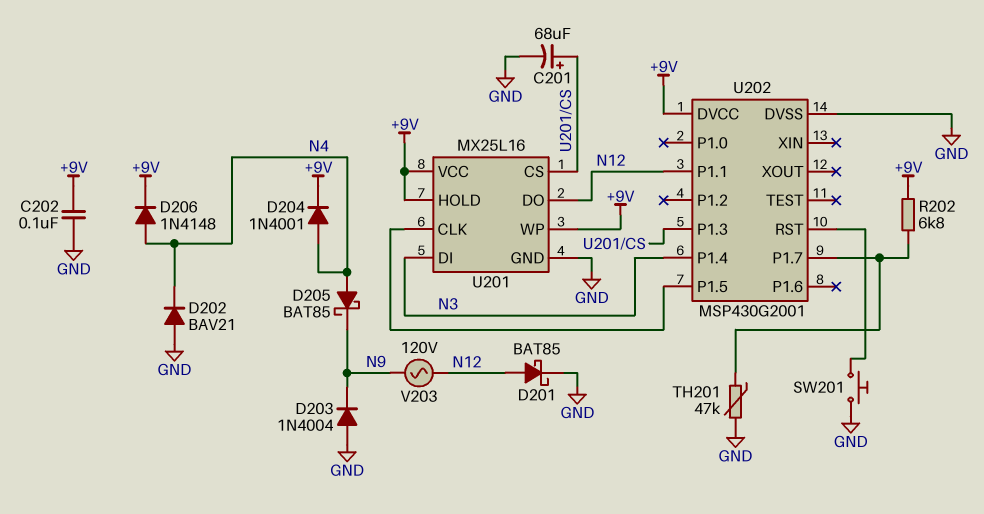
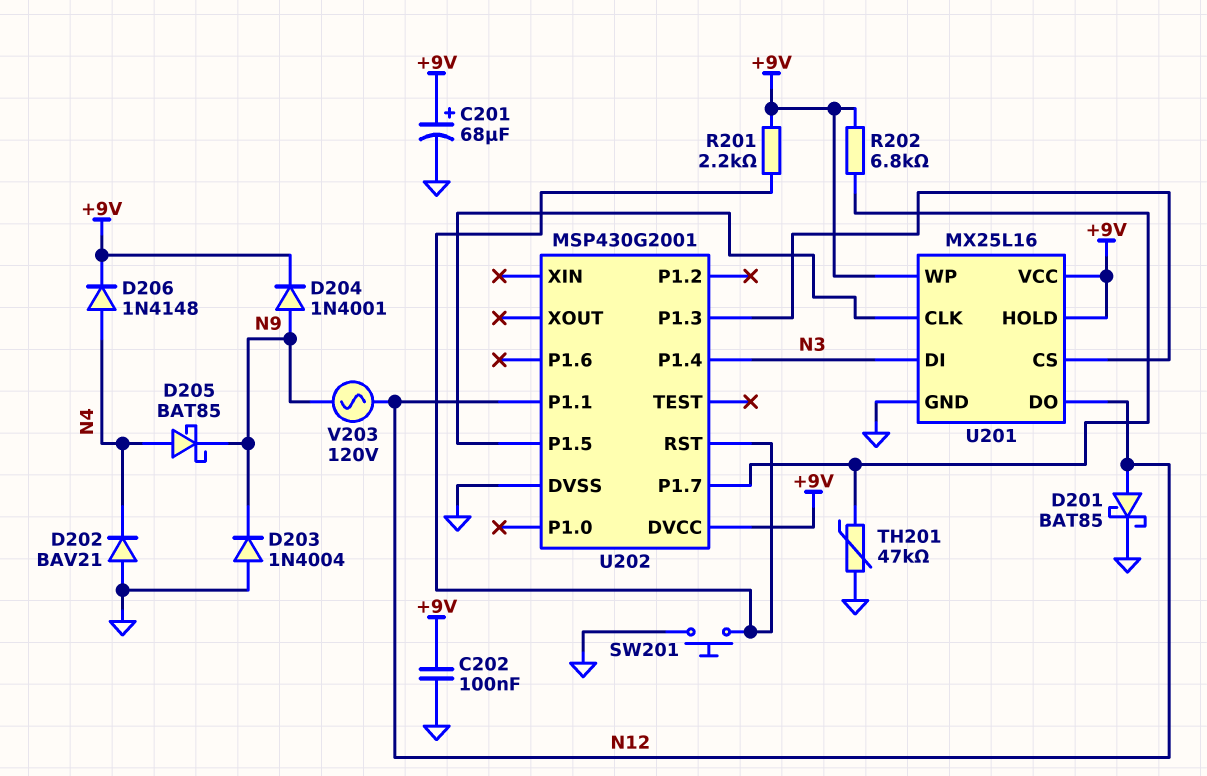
C201: 68uF (plus U201/CS, minus GND) -> 68uF (plus +9V, minus GND)
D204: diode 1N4001 (A N4, K +9V) -> diode 1N4001 (A N9, K +9V)
R201: none -> 2.2k (+9V, U202/RST)

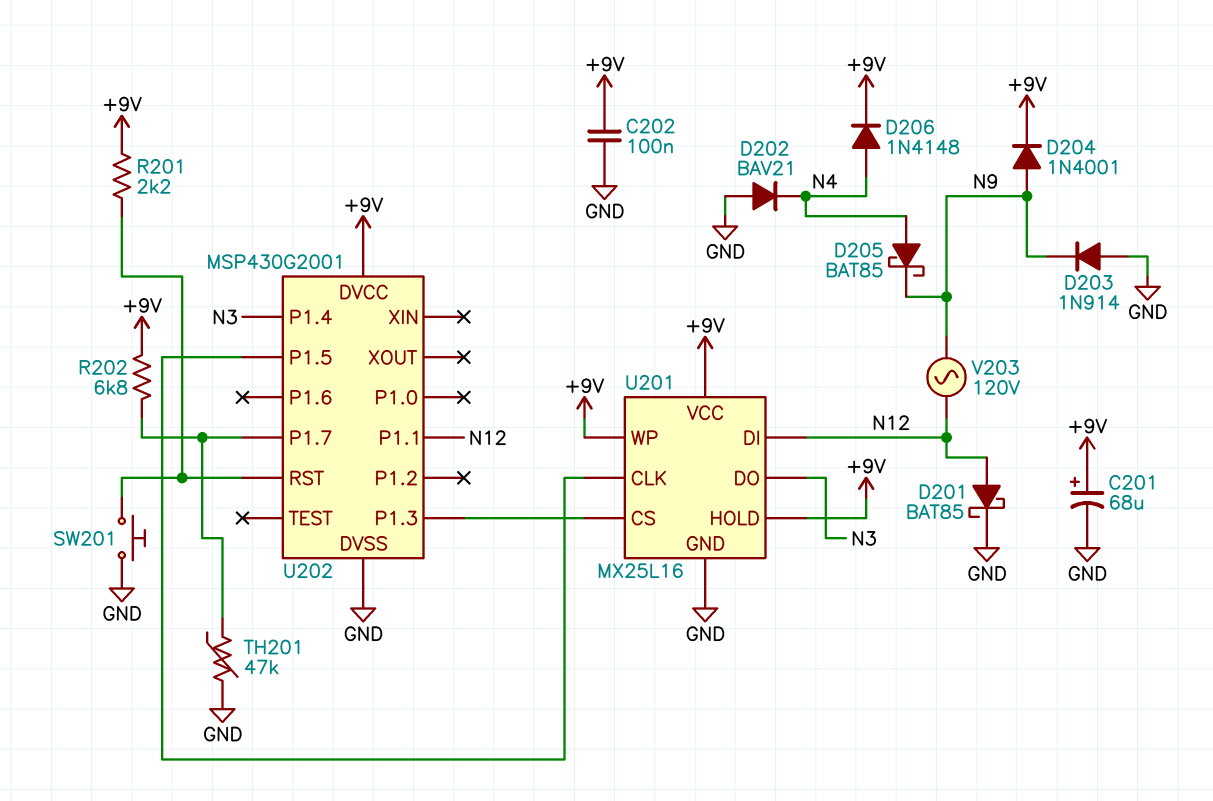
D203: diode 1N4004 (A GND, K N9) -> diode 1N914 (A GND, K N9)
U201 pin DI: N3 -> N12
U201 pin DO: N12 -> N3

